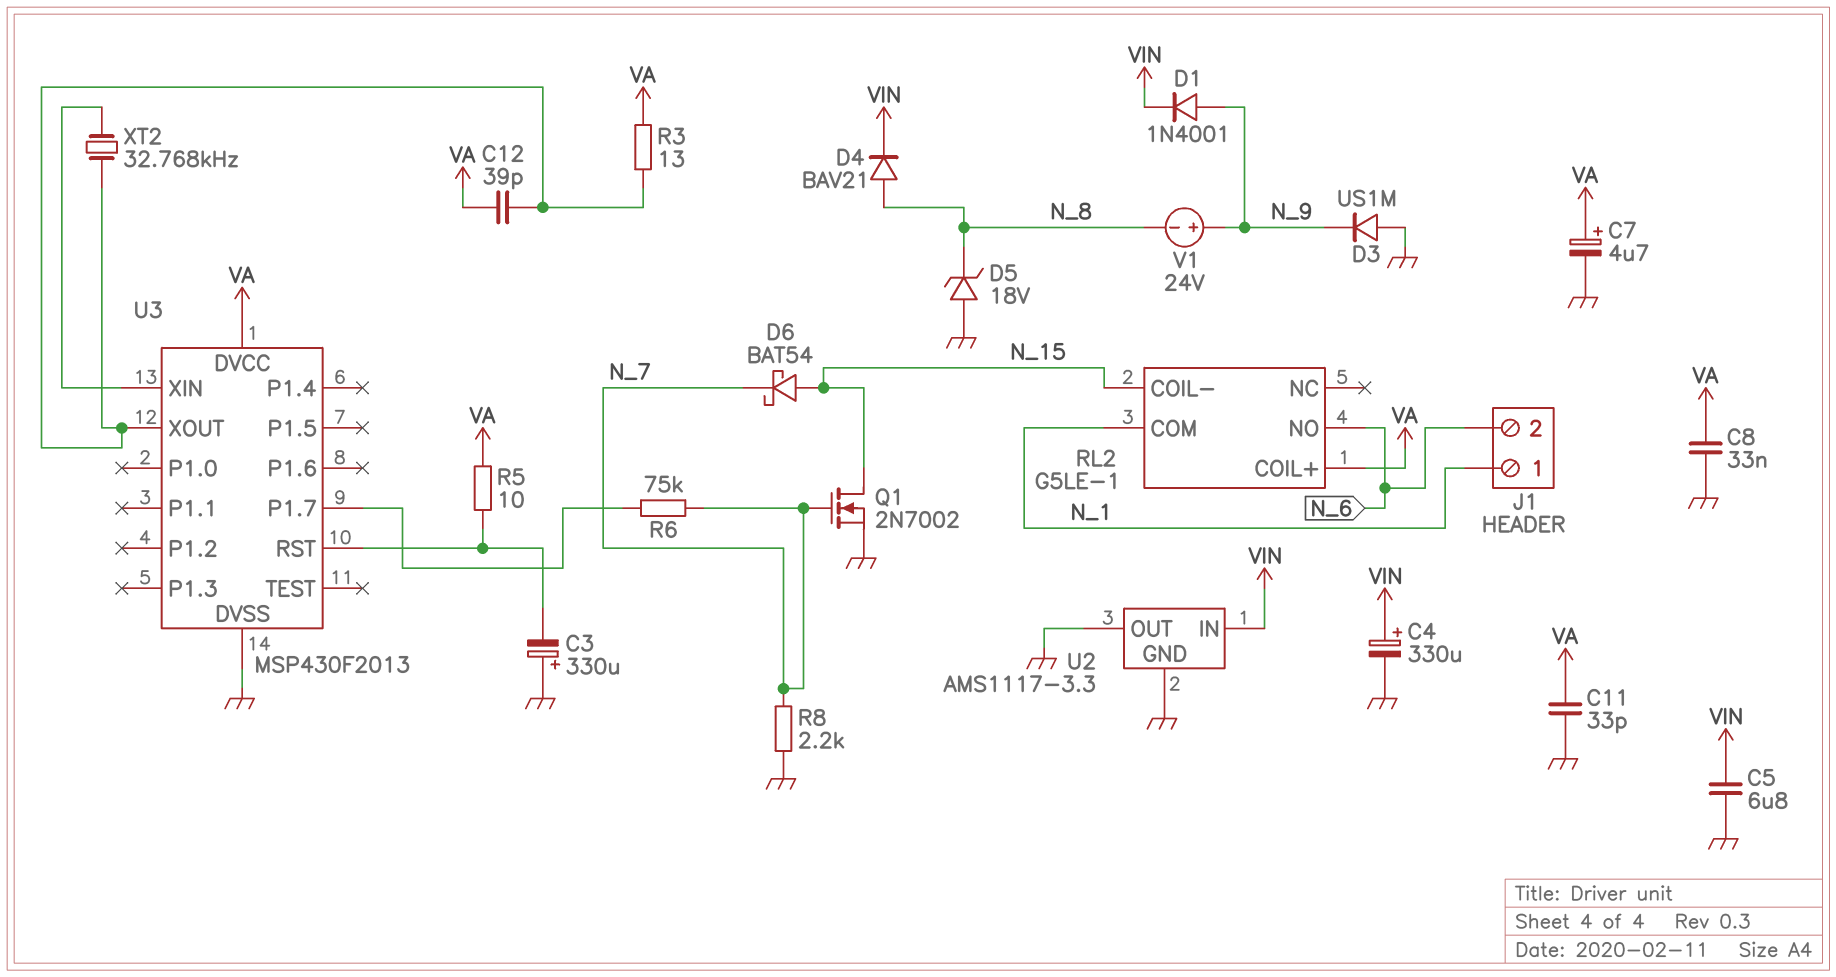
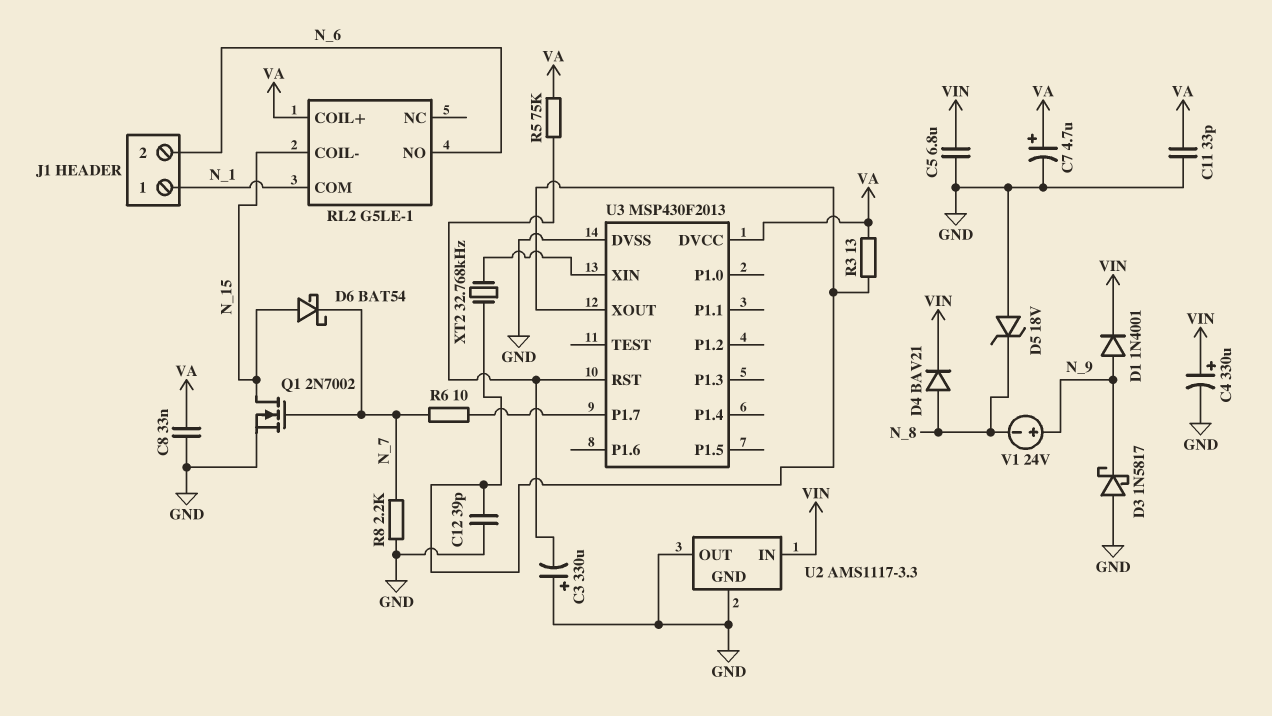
C12: 39pF (U3/XOUT, VA) -> 39pF (GND, U3/XOUT)
D3: diode US1M (A GND, K N_9) -> schottky 1N5817 (A GND, K N_9)
R5: 10 (U3/RST, VA) -> 75k (U3/RST, VA)
R6: 75k (N_7, U3/P1.7) -> 10 (N_7, U3/P1.7)

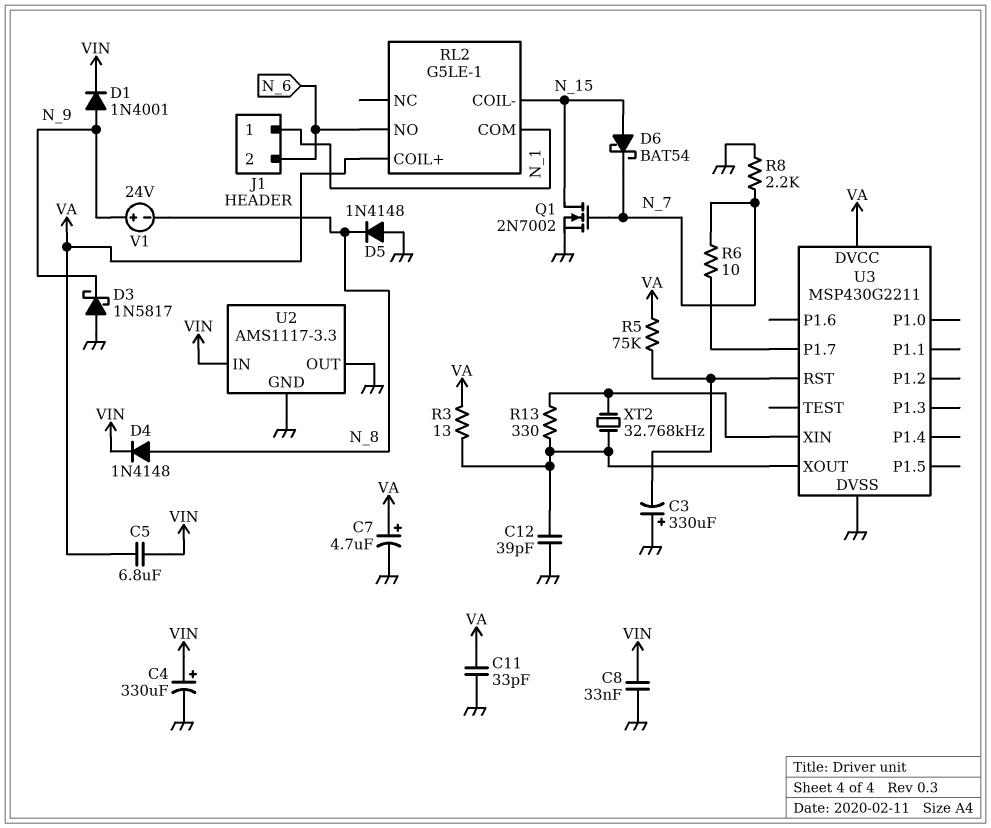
C5: 6.8uF (GND, VIN) -> 6.8uF (VA, VIN)
C8: 33nF (GND, VA) -> 33nF (GND, VIN)
D4: diode BAV21 (A N_8, K VIN) -> diode 1N4148 (A N_8, K VIN)
D5: zener 18V (A GND, K N_8) -> diode 1N4148 (A GND, K N_8)
R13: none -> 330 (U3/XIN, U3/XOUT)
U3: MSP430F2013 -> MSP430G2211

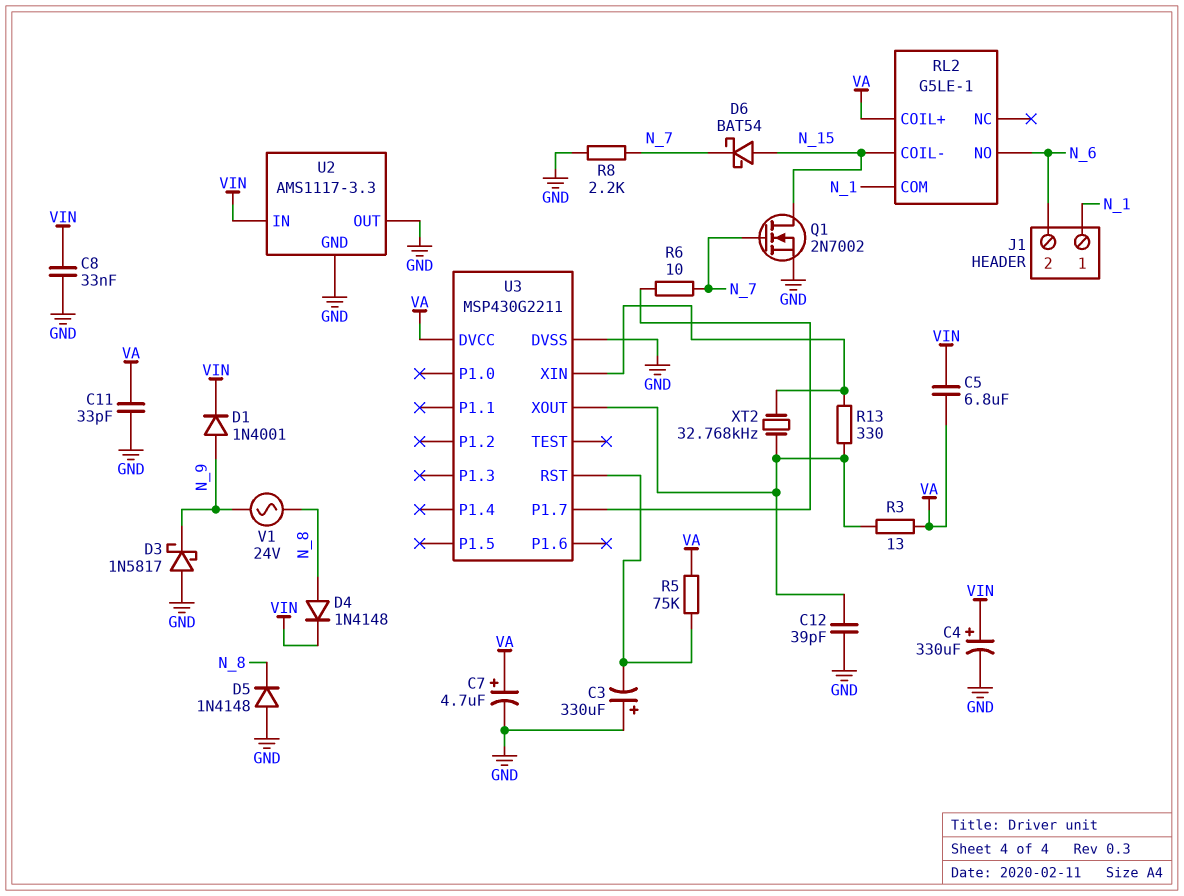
V1: 24V (plus N_9, minus N_8) -> AC 24V (N_8, N_9)

